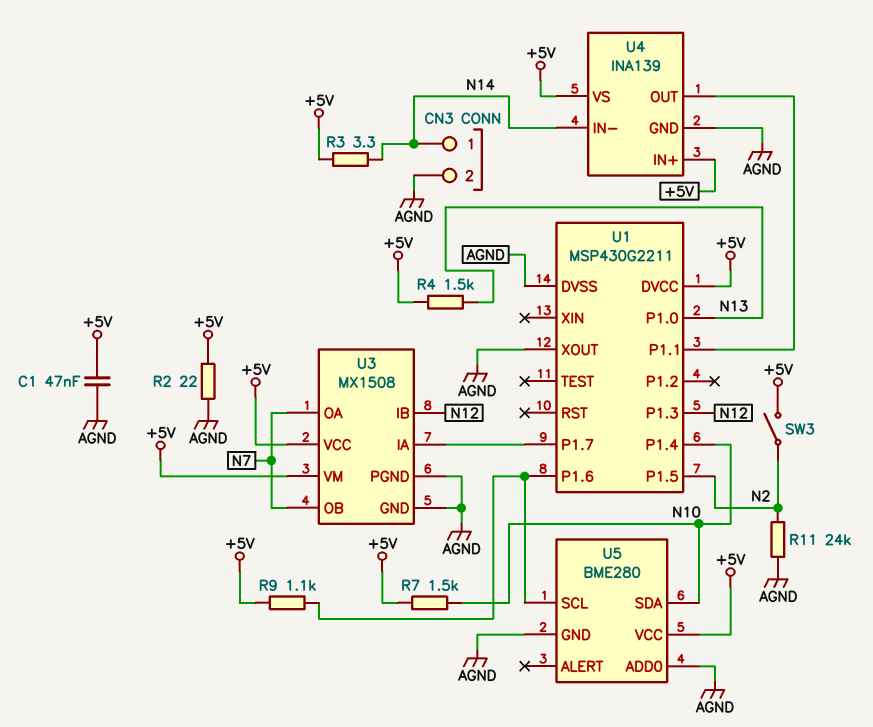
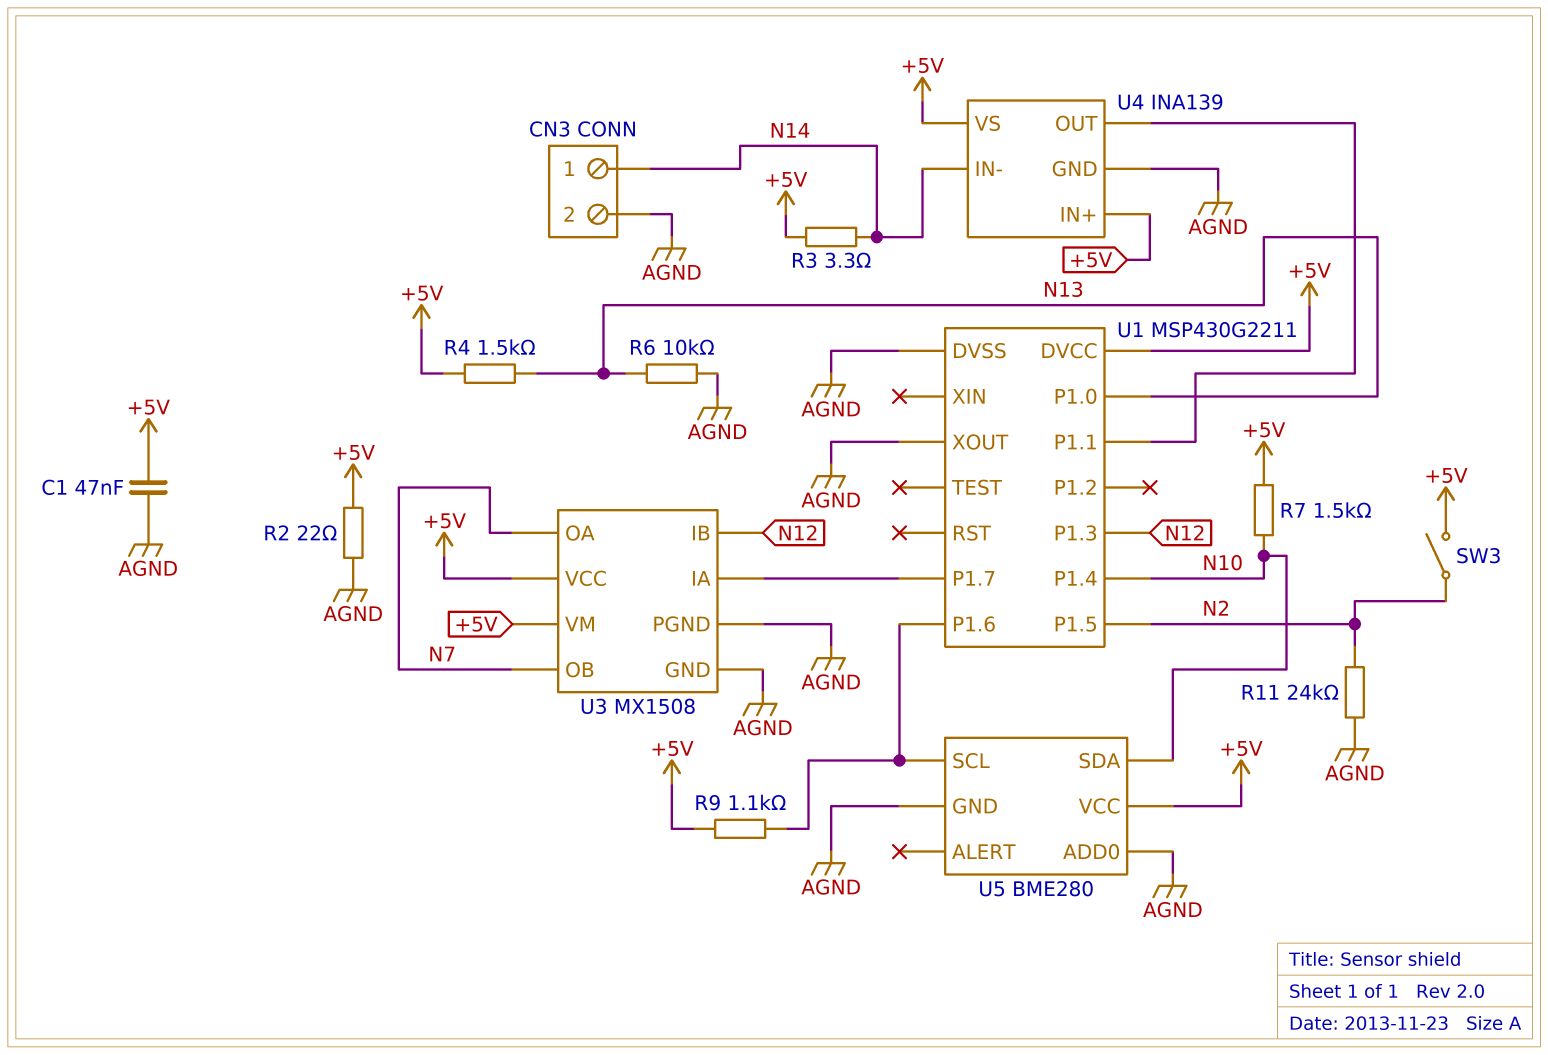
R6: none -> 10k (AGND, N13)

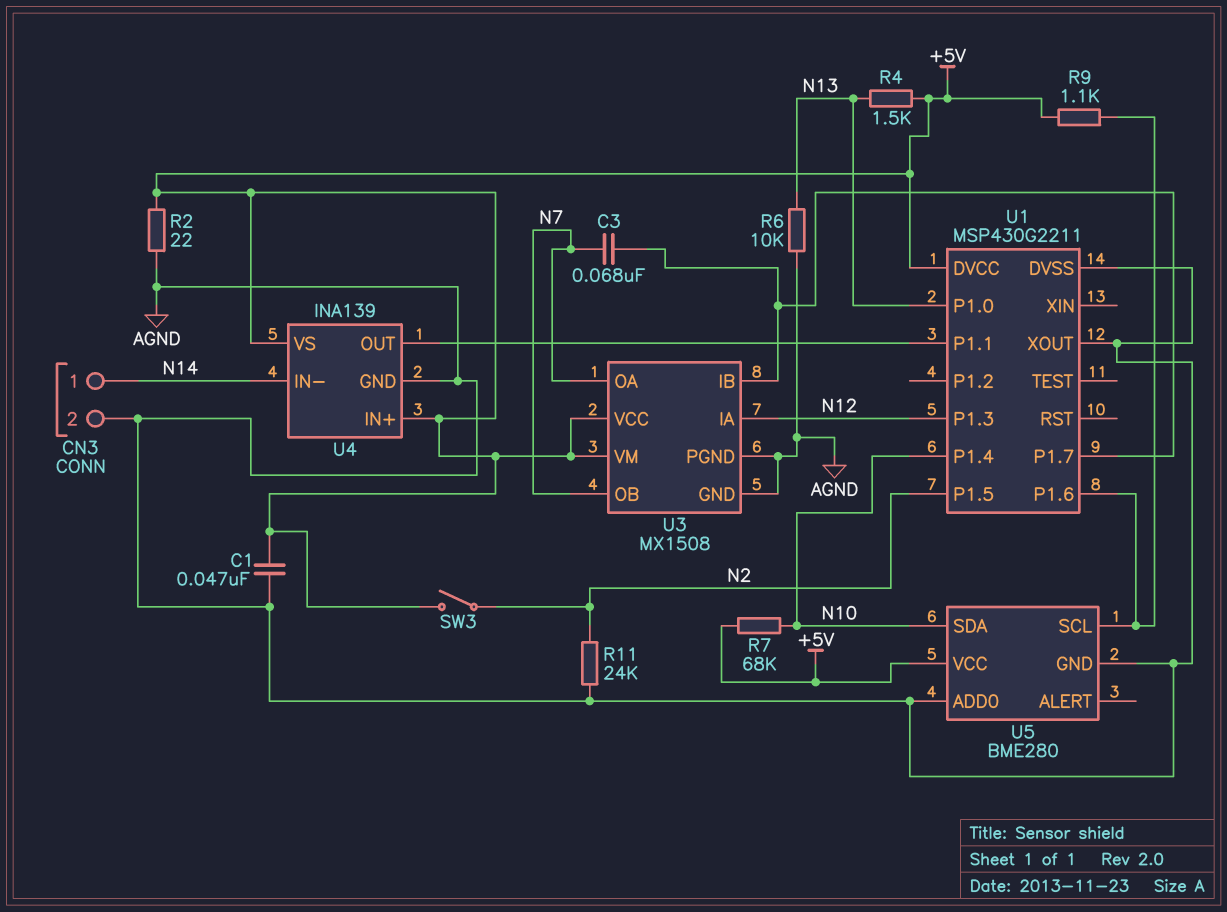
C3: none -> 68nF (N7, U1/P1.7)
R3: 3.3 (+5V, N14) -> none
R7: 1.5k (+5V, N10) -> 68k (+5V, N10)
U3 pin IA: U1/P1.7 -> N12
U3 pin IB: N12 -> U1/P1.7

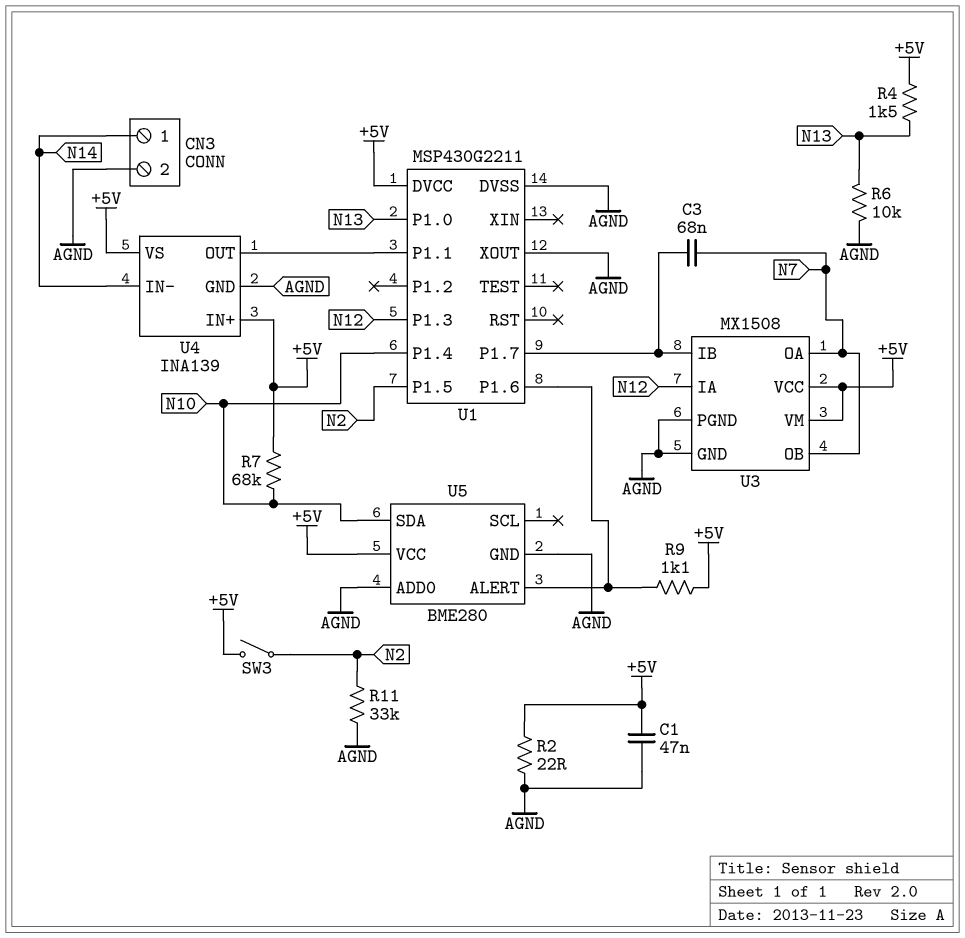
R11: 24k (AGND, N2) -> 33k (AGND, N2)
U5 pin ALERT: none -> U1/P1.6
U5 pin SCL: U1/P1.6 -> none

